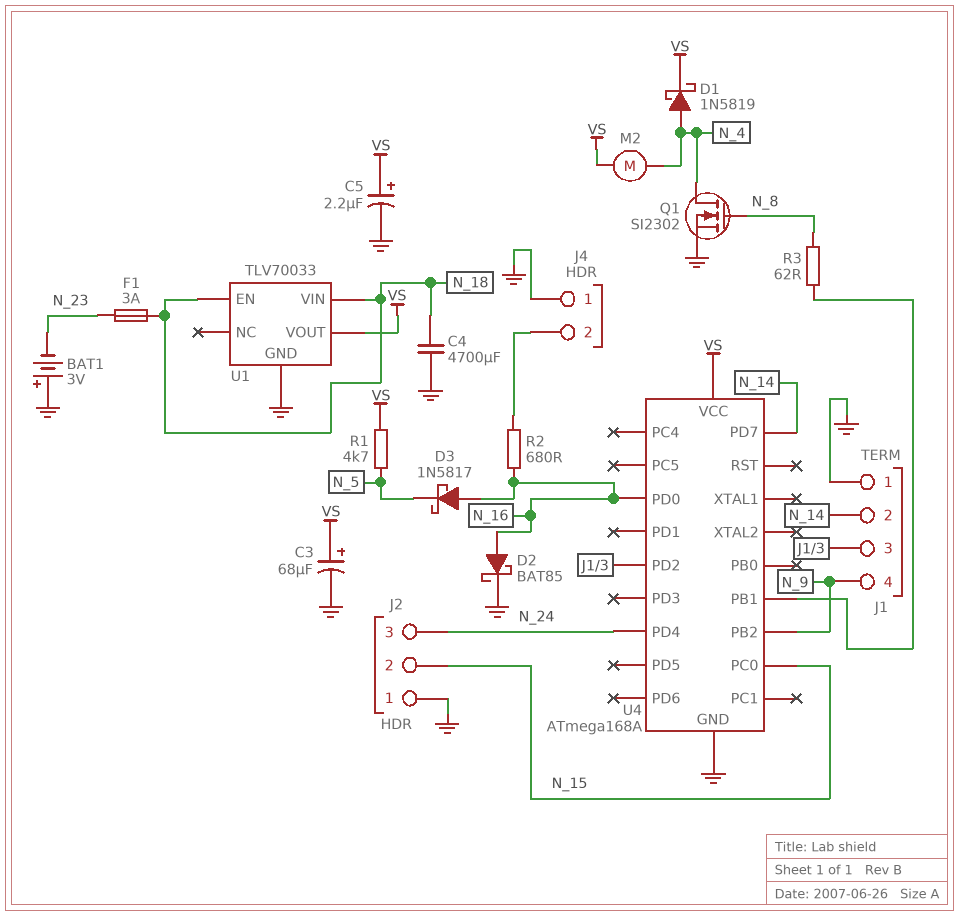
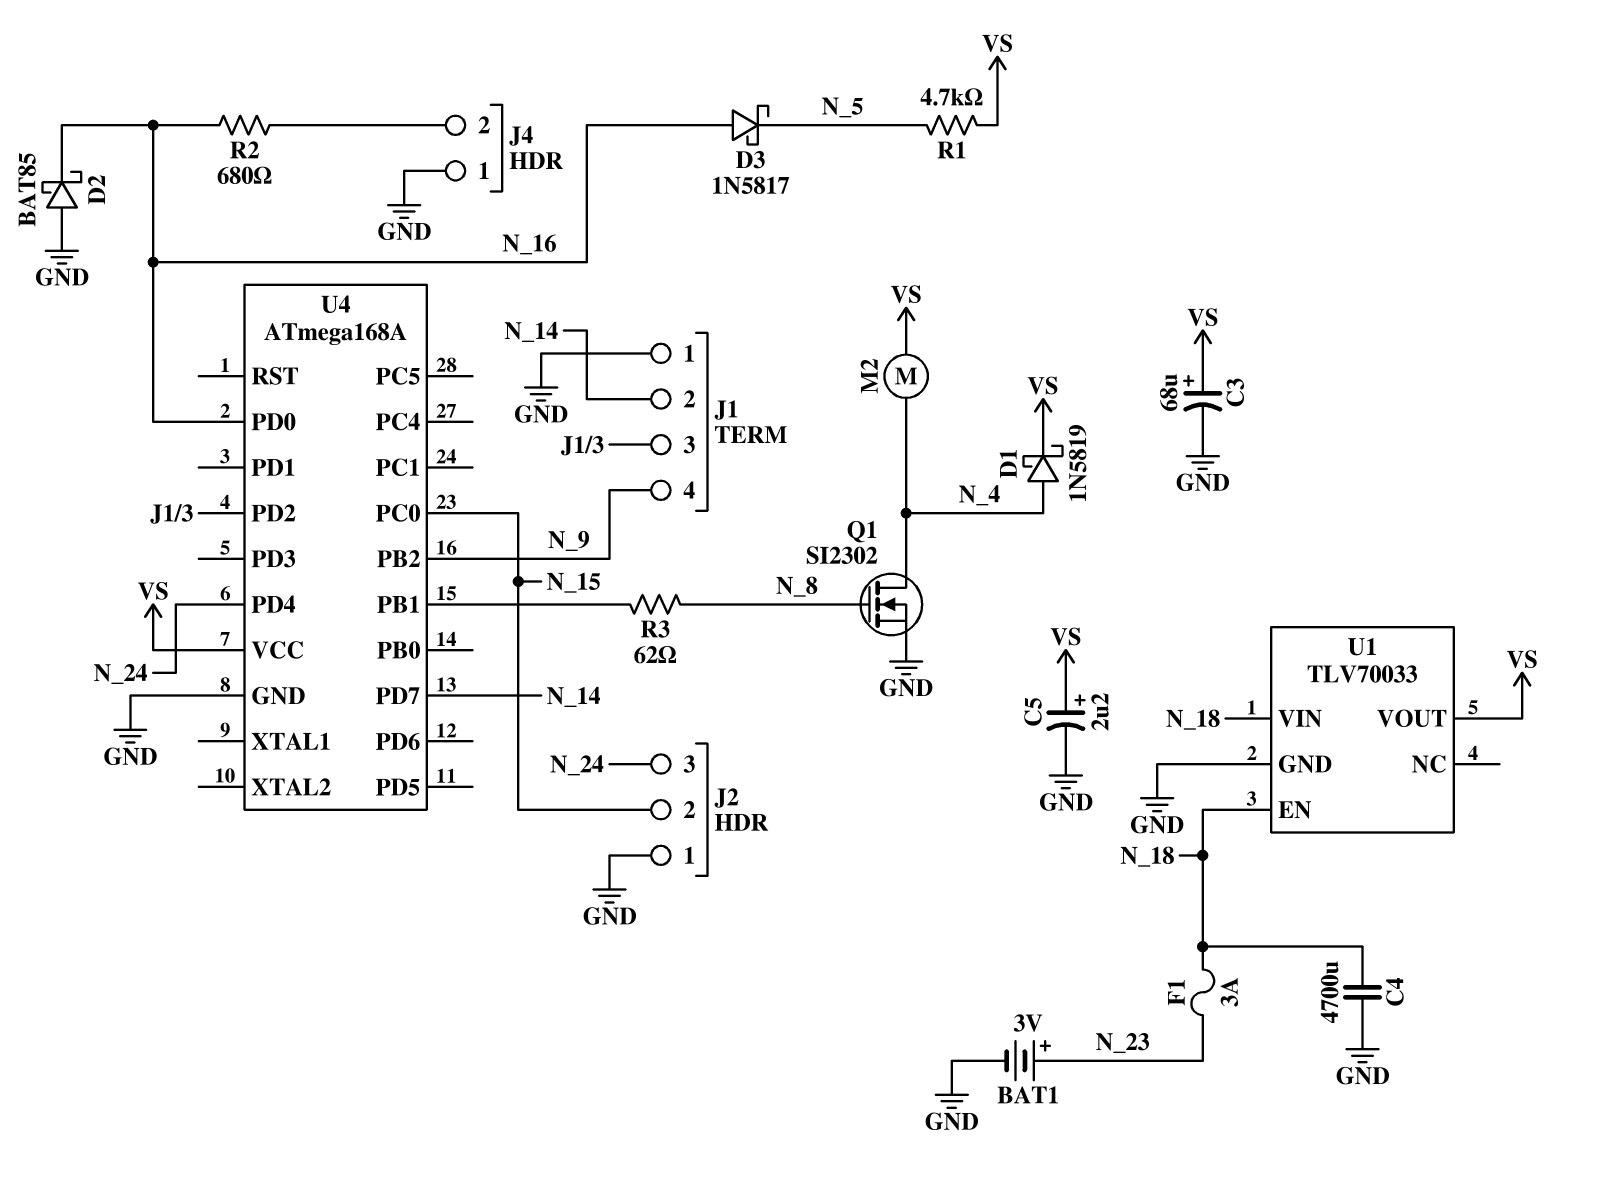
BAT1: 3V (plus GND, minus N_23) -> 3V (plus N_23, minus GND)
D2: schottky BAT85 (A N_16, K GND) -> schottky BAT85 (A GND, K N_16)

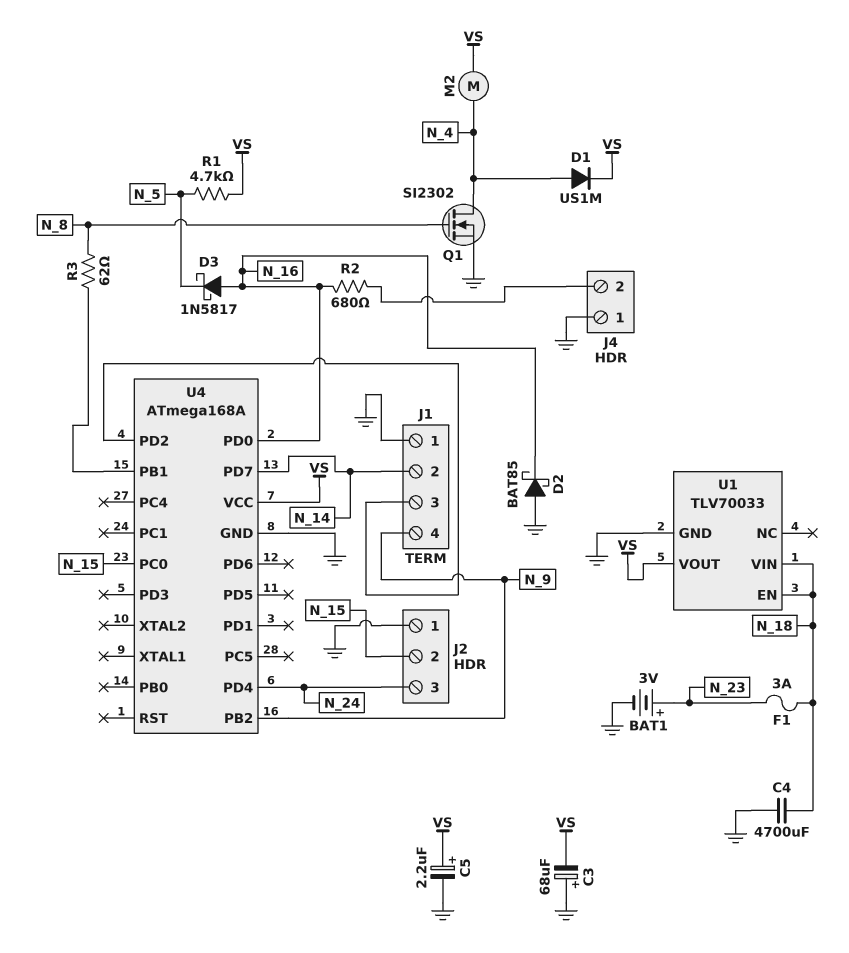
C3: 68uF (plus VS, minus GND) -> 68uF (plus GND, minus VS)
D1: schottky 1N5819 (A N_4, K VS) -> diode US1M (A N_4, K VS)

